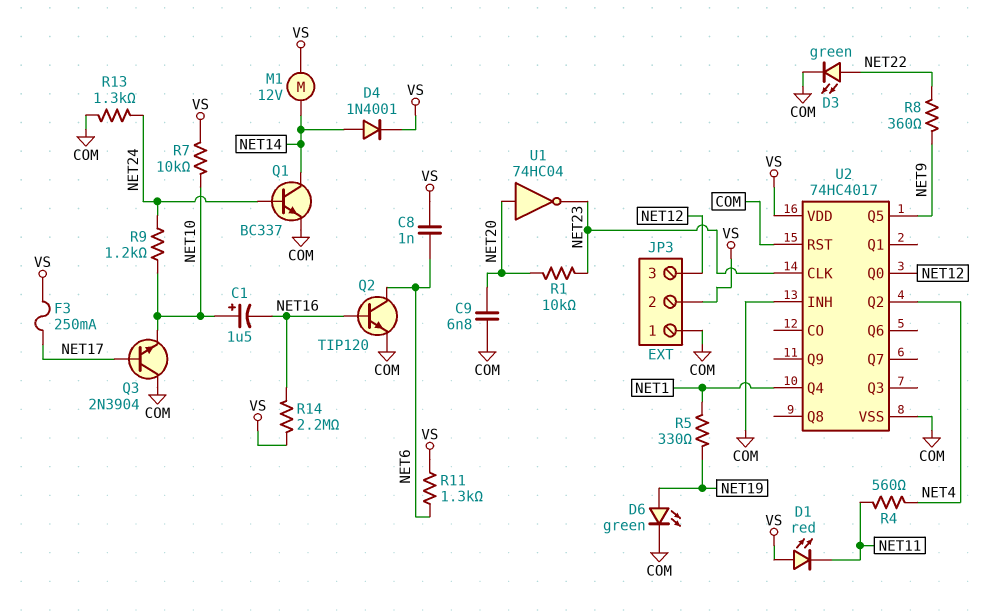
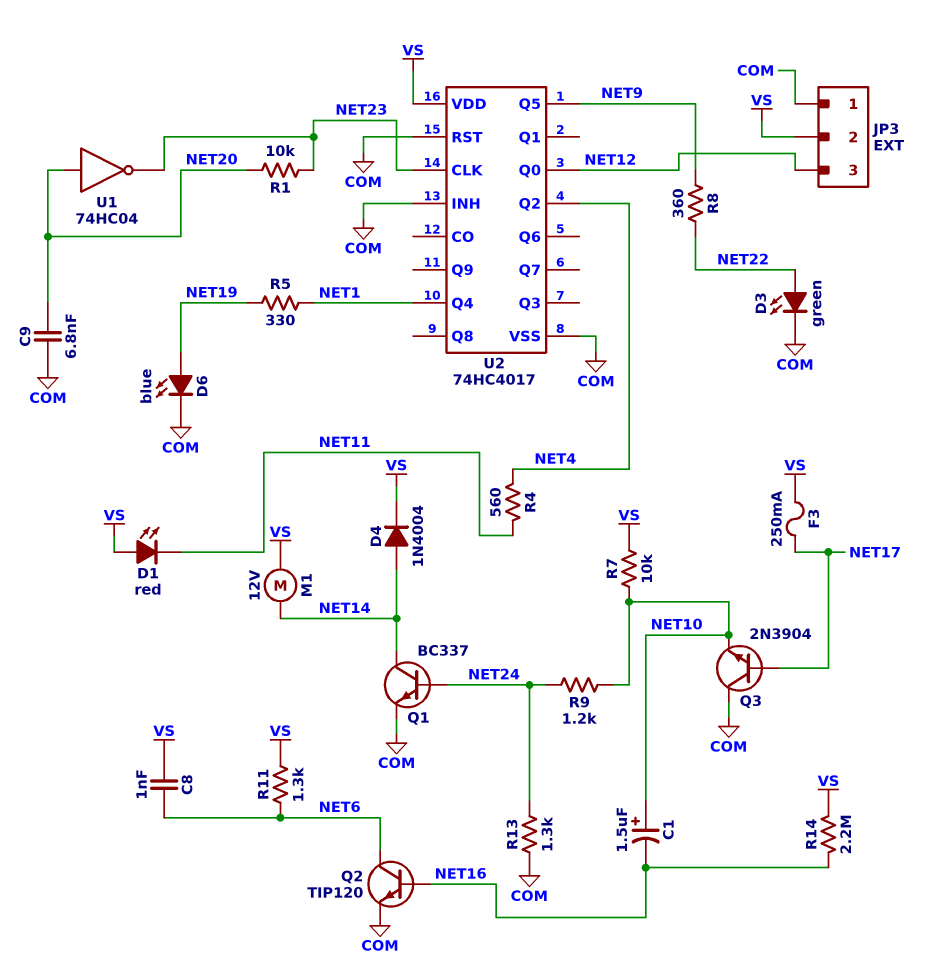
D4: diode 1N4001 (A NET14, K VS) -> diode 1N4004 (A NET14, K VS)
D6: LED green (A NET19, K COM) -> LED blue (A NET19, K COM)

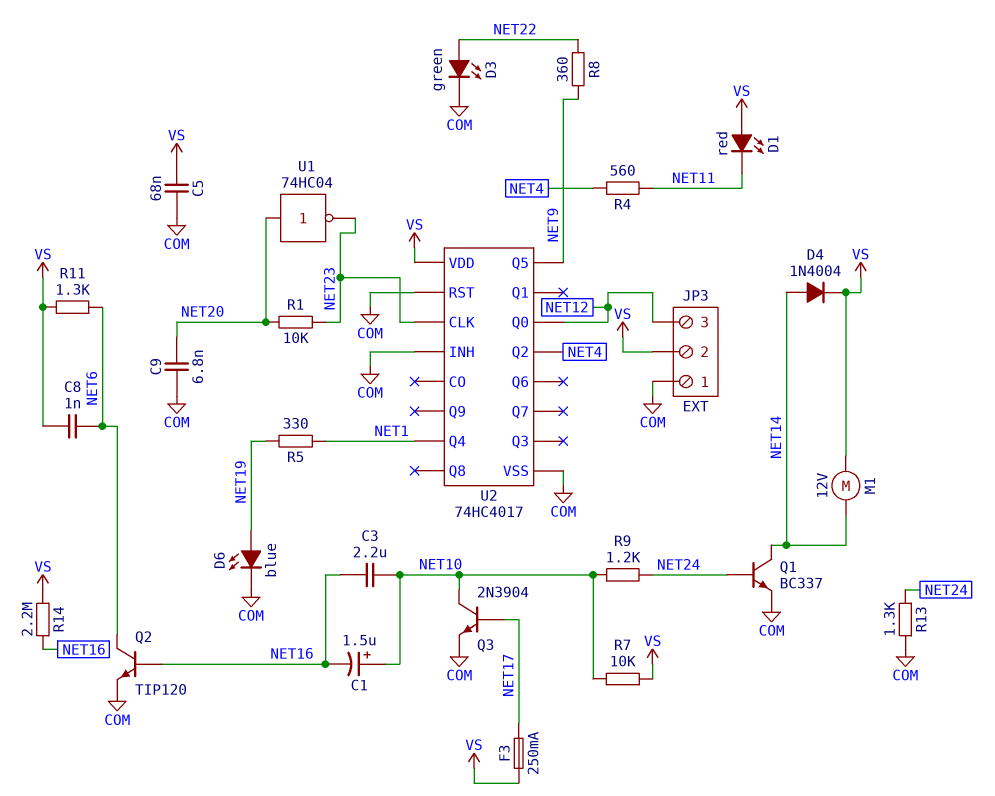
C3: none -> 2.2uF (NET10, NET16)
C5: none -> 68nF (COM, VS)
Q3: NPN 2N3904 (B NET17, C COM, E NET10) -> NPN 2N3904 (B NET17, C NET10, E COM)

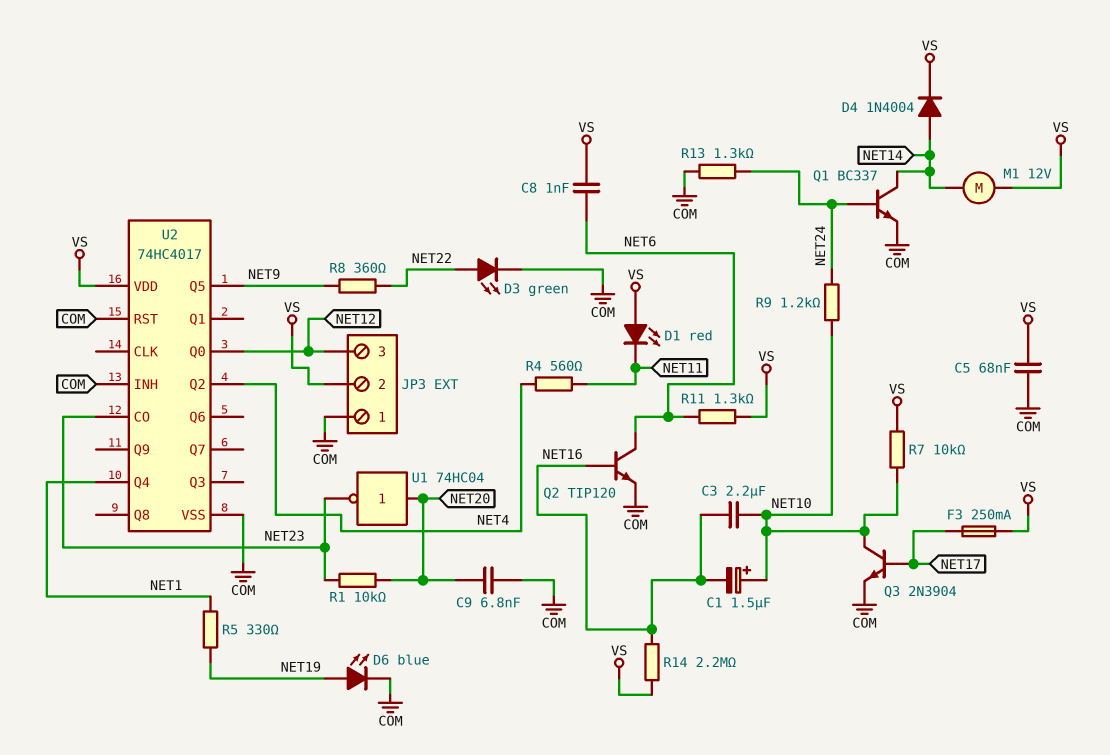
U2 pin CLK: NET23 -> none
U2 pin CO: none -> NET23

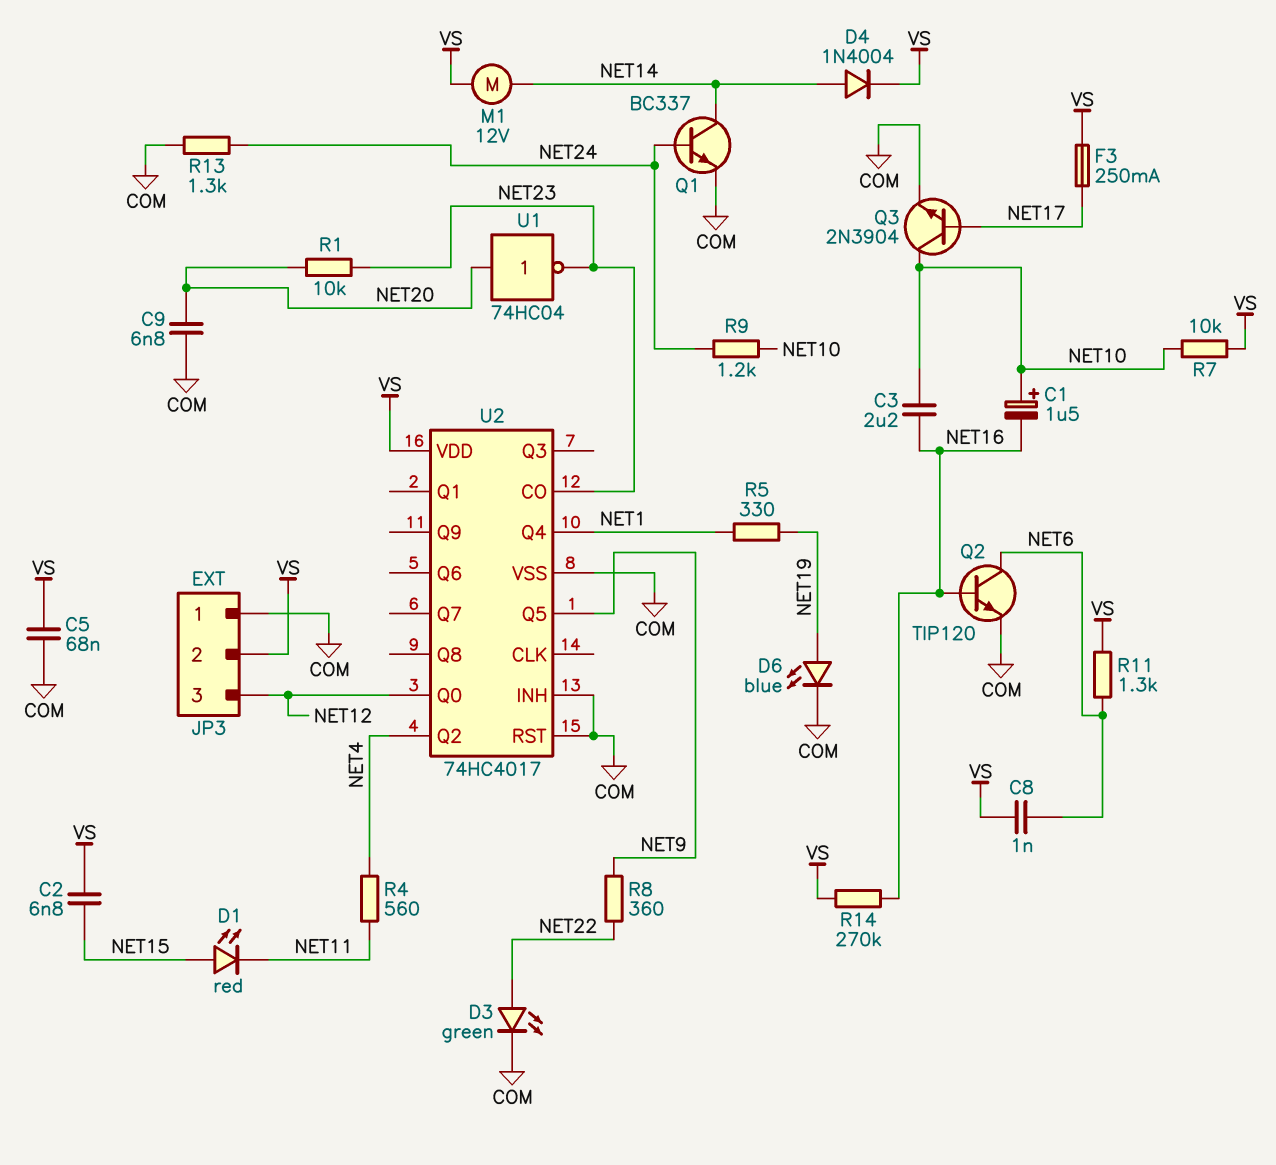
C2: none -> 6.8nF (NET15, VS)
D1: LED red (A VS, K NET11) -> LED red (A NET15, K NET11)
R14: 2.2M (NET16, VS) -> 270k (NET16, VS)

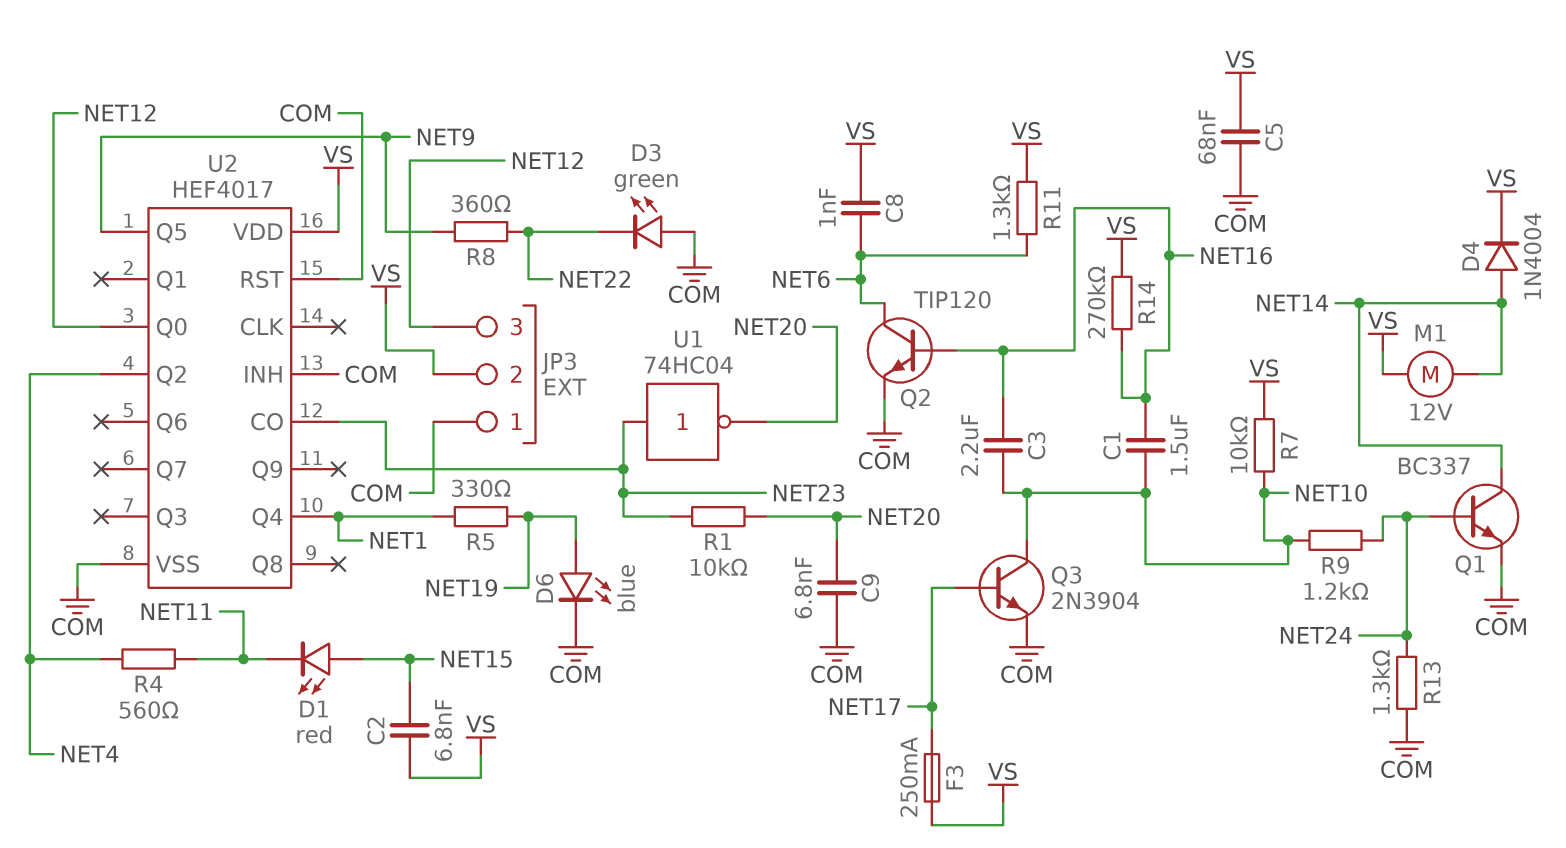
C1: 1.5uF (plus NET10, minus NET16) -> 1.5uF (NET10, NET16)
D3: LED green (A NET22, K COM) -> LED green (A COM, K NET22)
U1: NOT 74HC04 (in NET20, out NET23) -> NOT 74HC04 (in NET23, out NET20)
U2: 74HC4017 -> HEF4017

